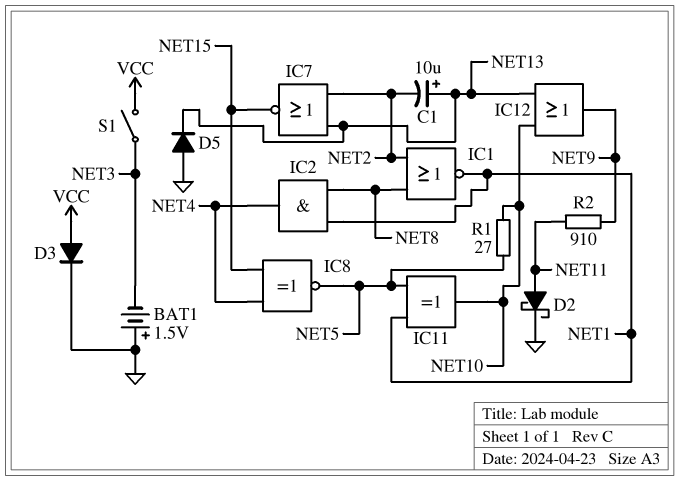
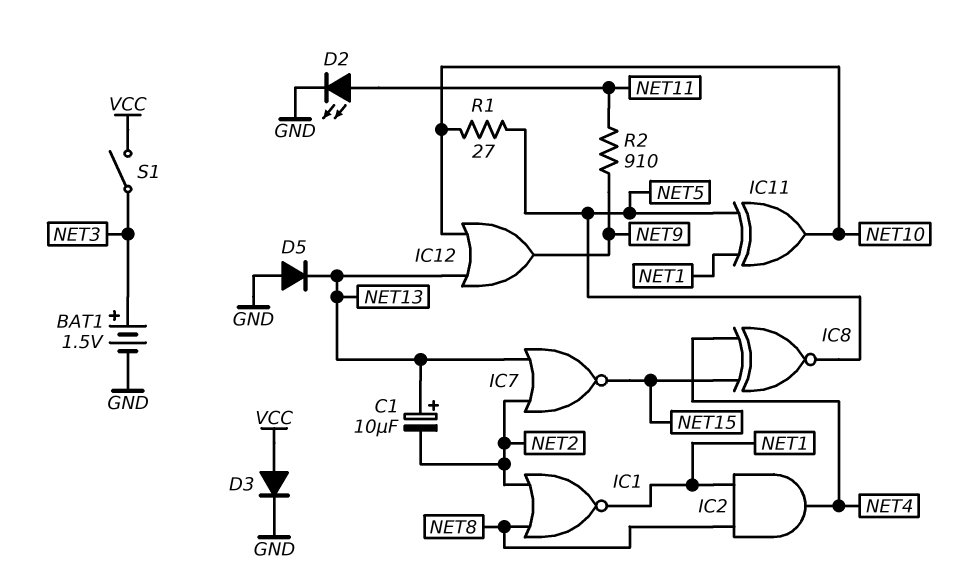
BAT1: 1.5V (plus GND, minus NET3) -> 1.5V (plus NET3, minus GND)
D2: schottky (A NET11, K GND) -> LED (A NET11, K GND)

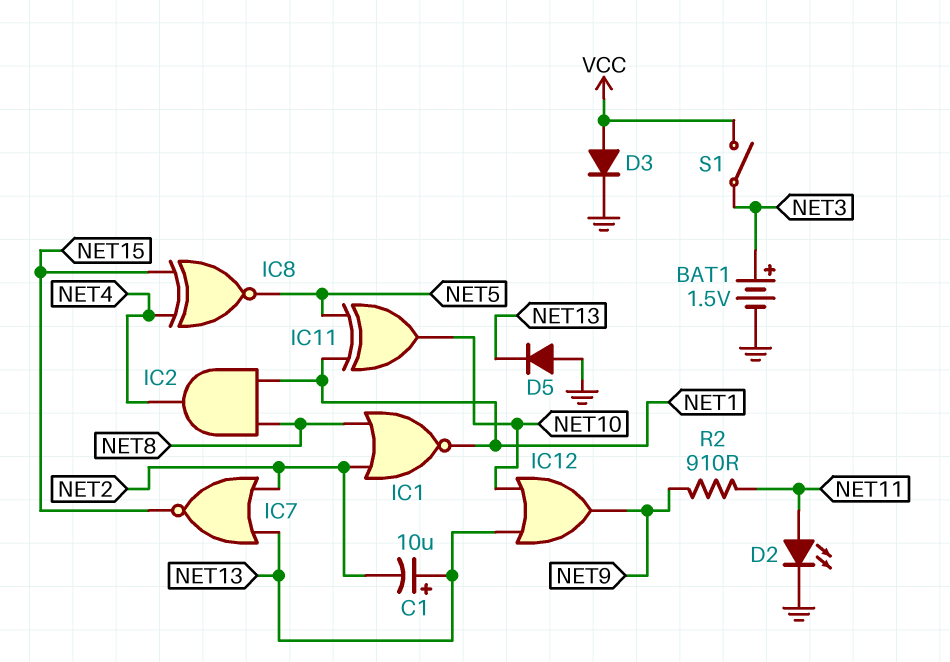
R1: 27 (NET5, NET10) -> none

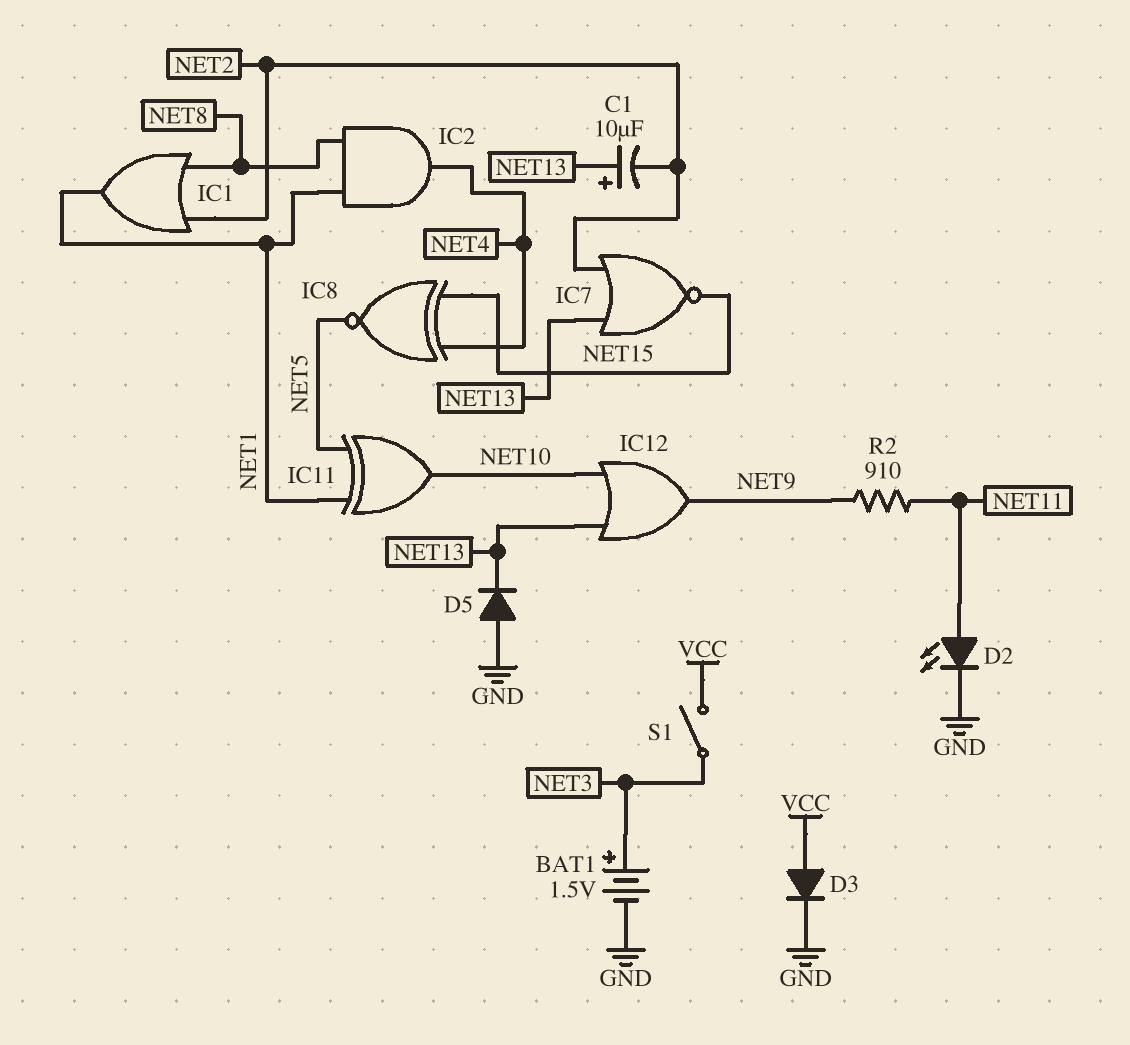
IC1: NOR (in NET2, in NET8, out NET1) -> OR (in NET2, in NET8, out NET1)

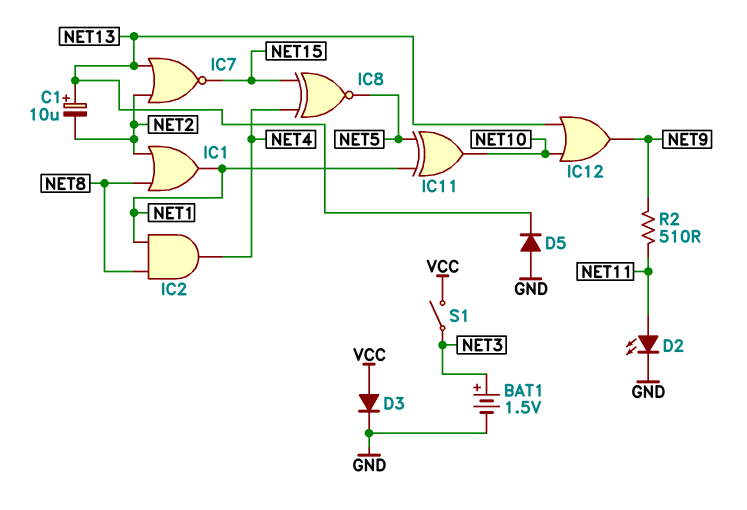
R2: 910 (NET9, NET11) -> 510 (NET9, NET11)

